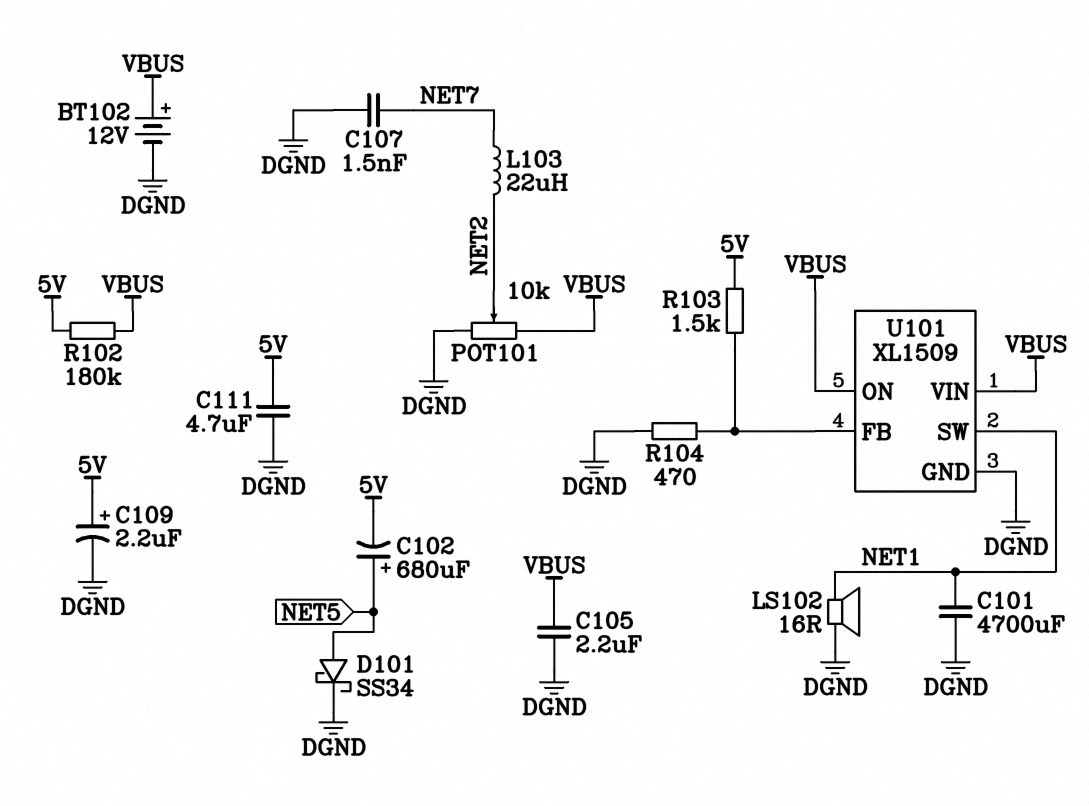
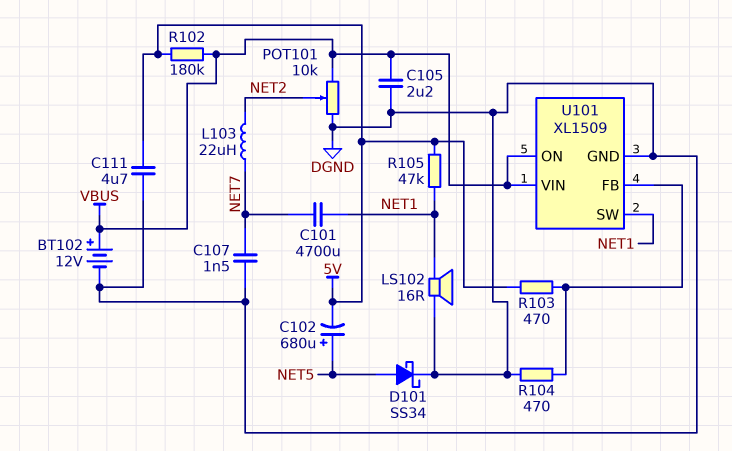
C101: 4700uF (DGND, NET1) -> 4700uF (NET1, NET7)
C109: 2.2uF (plus 5V, minus DGND) -> none
R103: 1.5k (5V, U101/FB) -> 470 (5V, U101/FB)
R105: none -> 47k (5V, NET1)

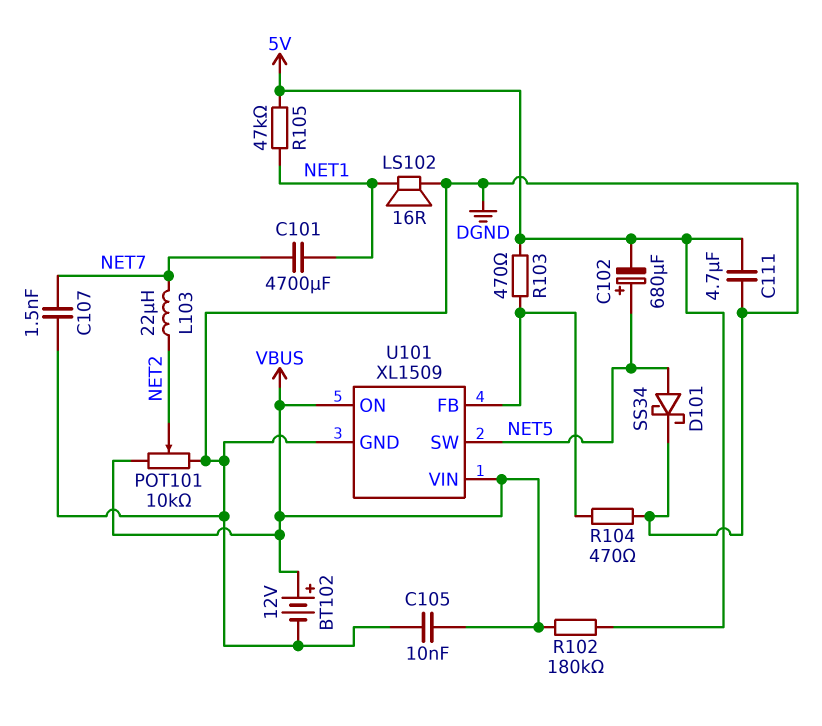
C105: 2.2uF (DGND, VBUS) -> 10nF (DGND, VBUS)
U101 pin SW: NET1 -> NET5

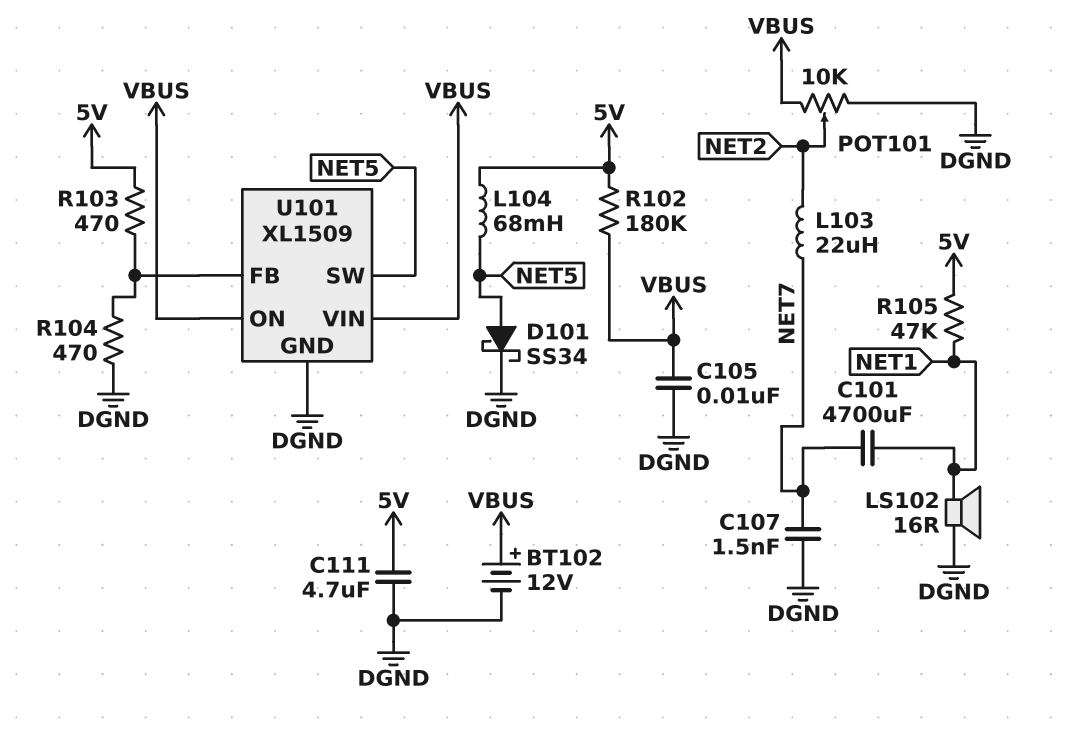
C102: 680uF (plus NET5, minus 5V) -> none
L104: none -> 68mH (5V, NET5)

